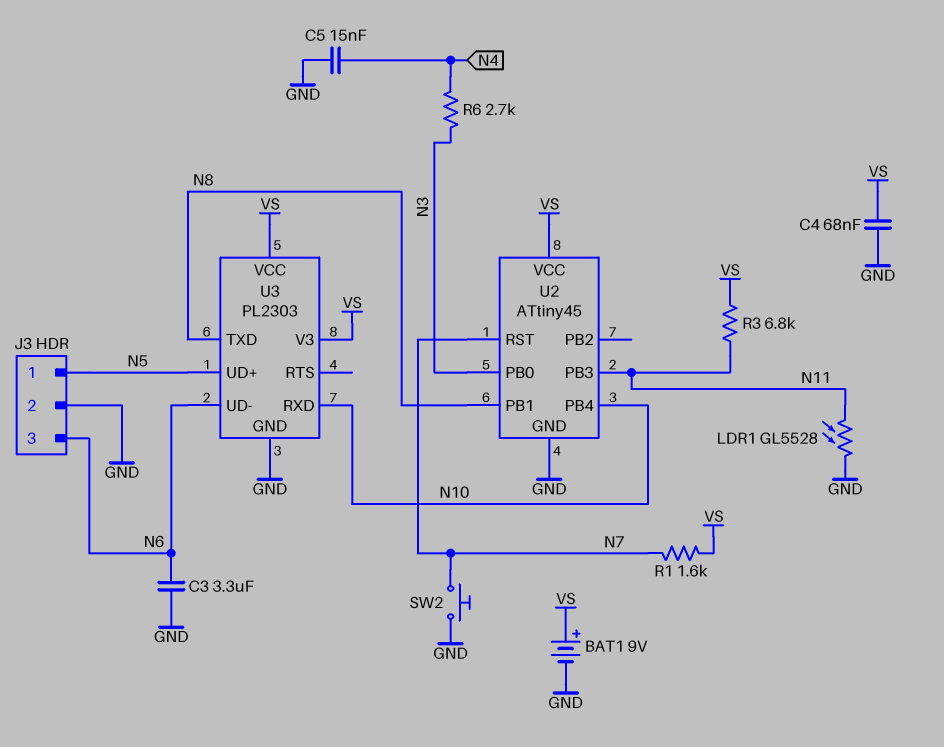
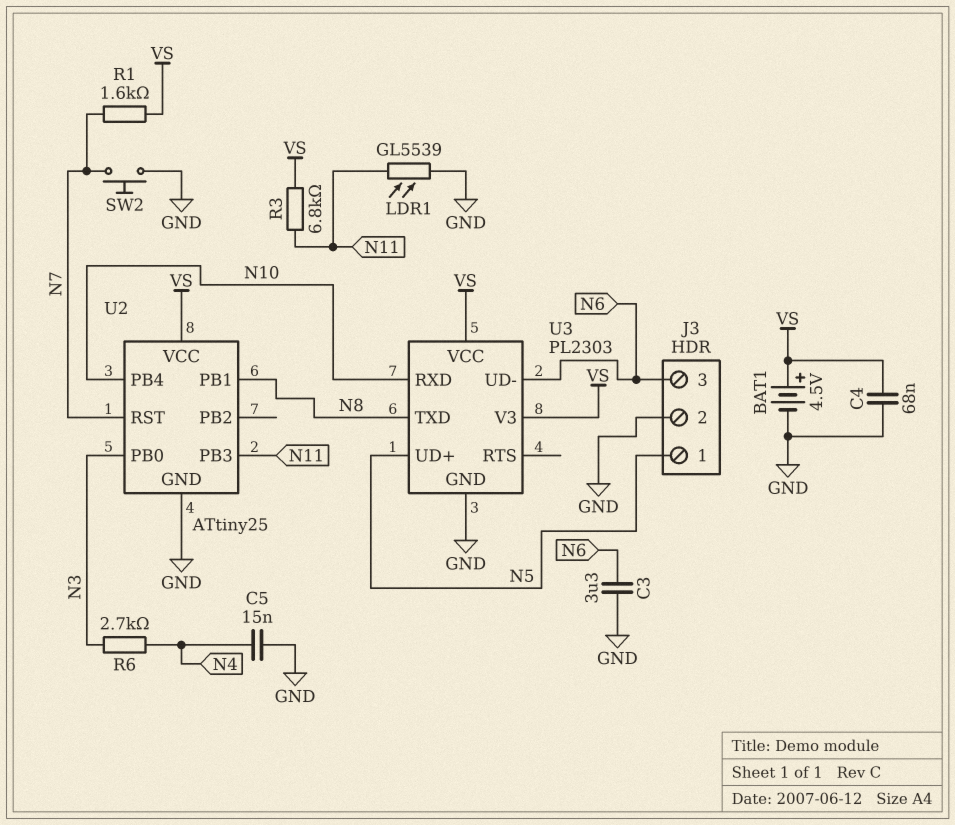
BAT1: 9V (plus VS, minus GND) -> 4.5V (plus VS, minus GND)
LDR1: GL5528 (GND, N11) -> GL5539 (GND, N11)
U2: ATtiny45 -> ATtiny25

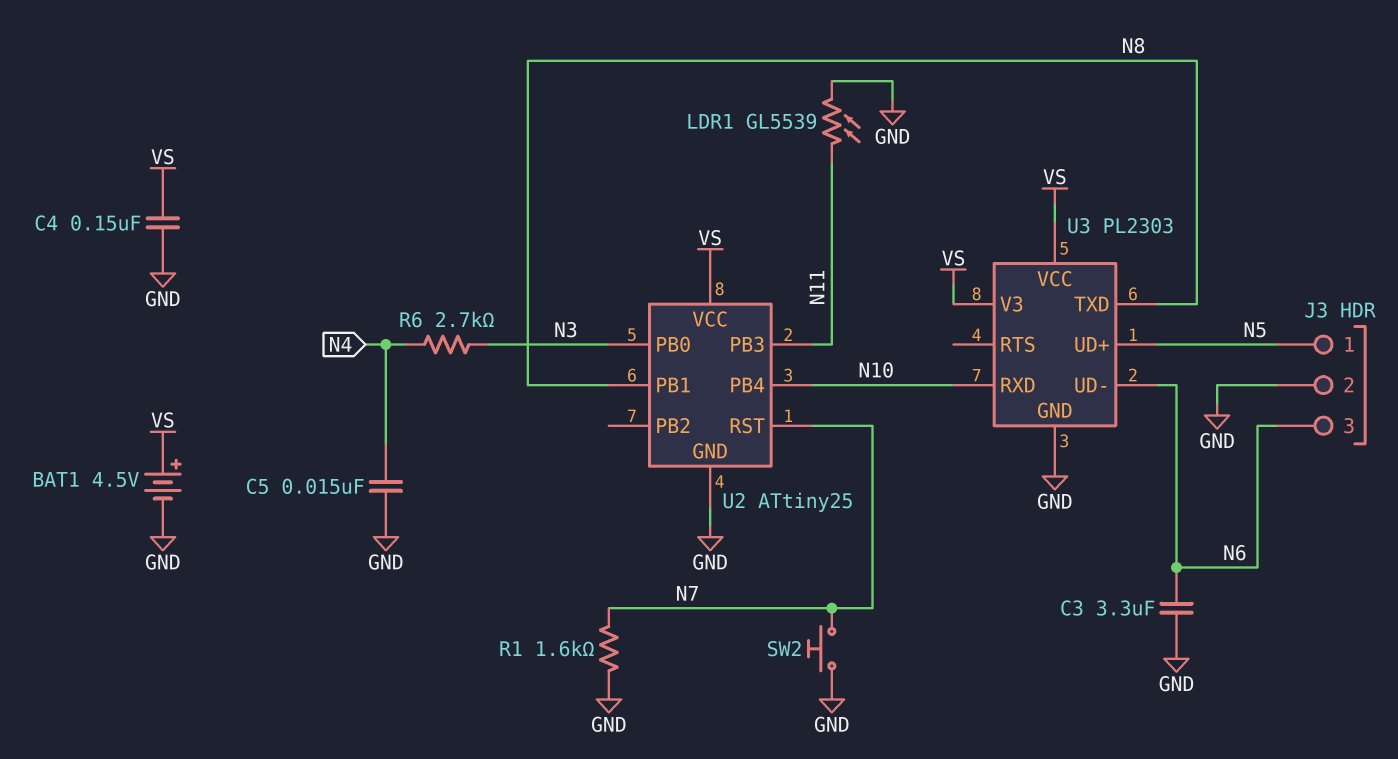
C4: 68nF (GND, VS) -> 150nF (GND, VS)
R1: 1.6k (N7, VS) -> 1.6k (GND, N7)
R3: 6.8k (N11, VS) -> none

